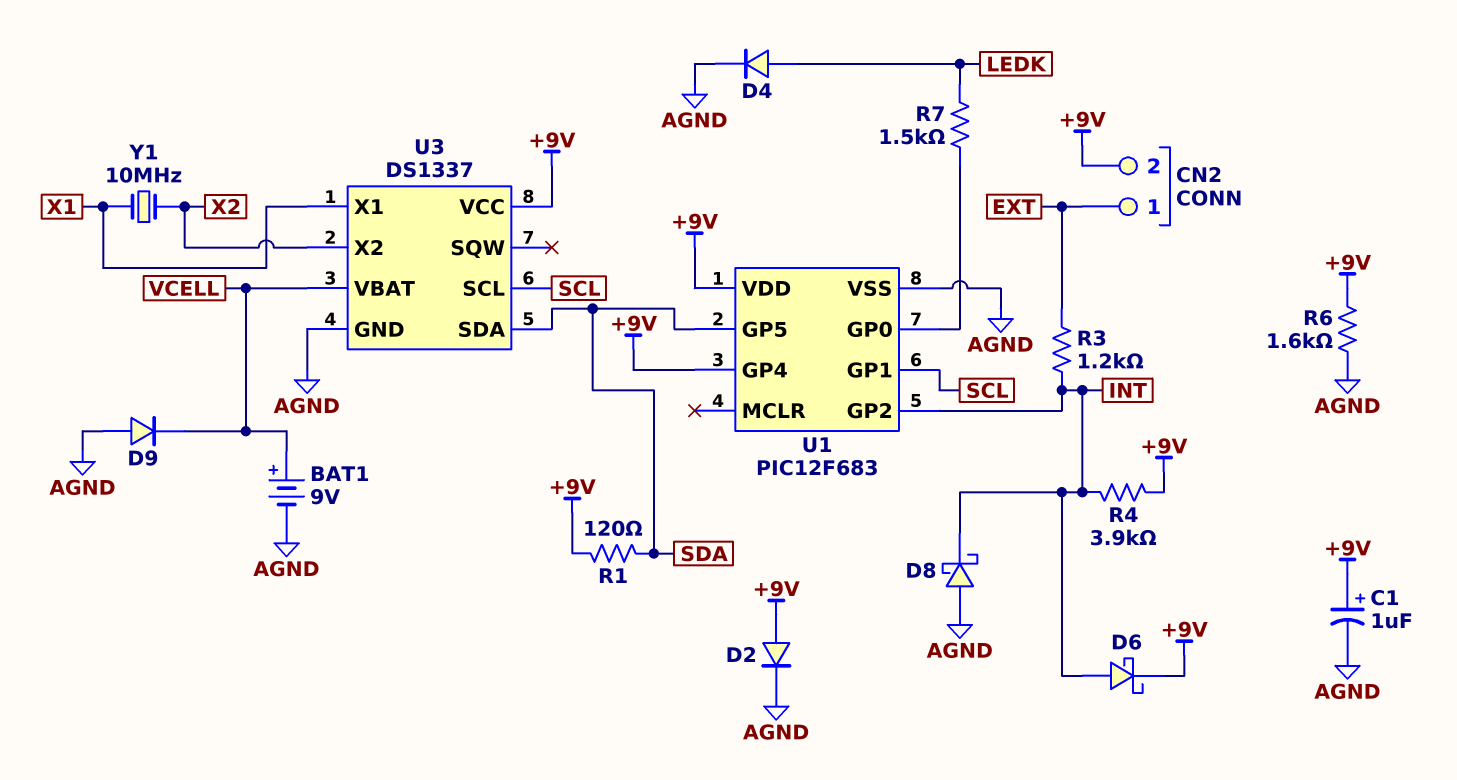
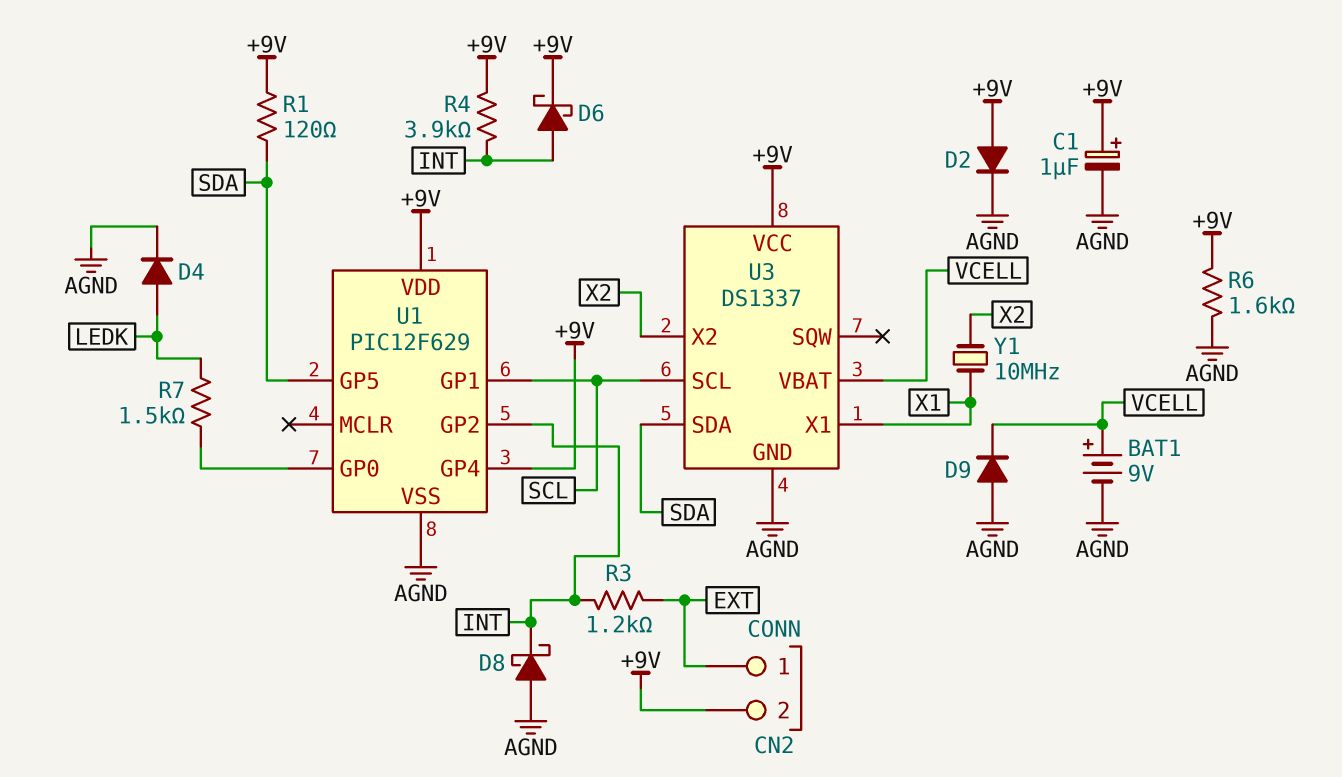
U1: PIC12F683 -> PIC12F629

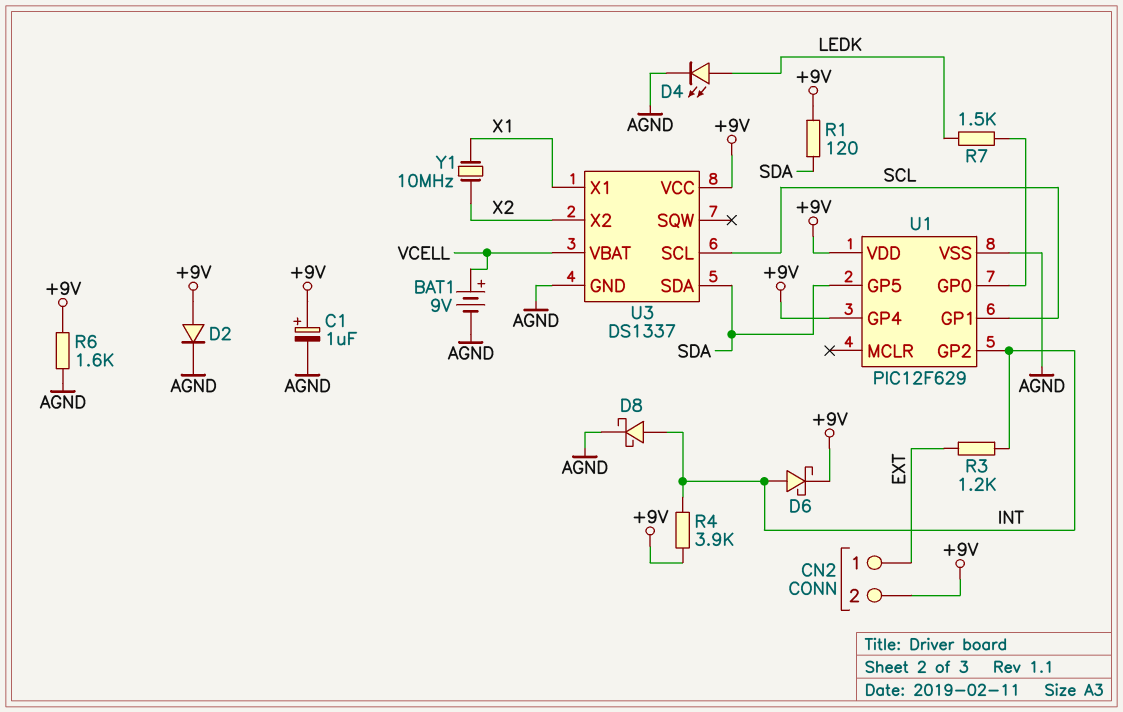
D4: diode (A LEDK, K AGND) -> LED (A LEDK, K AGND)
D8: schottky (A AGND, K INT) -> schottky (A INT, K AGND)
D9: diode (A AGND, K VCELL) -> none

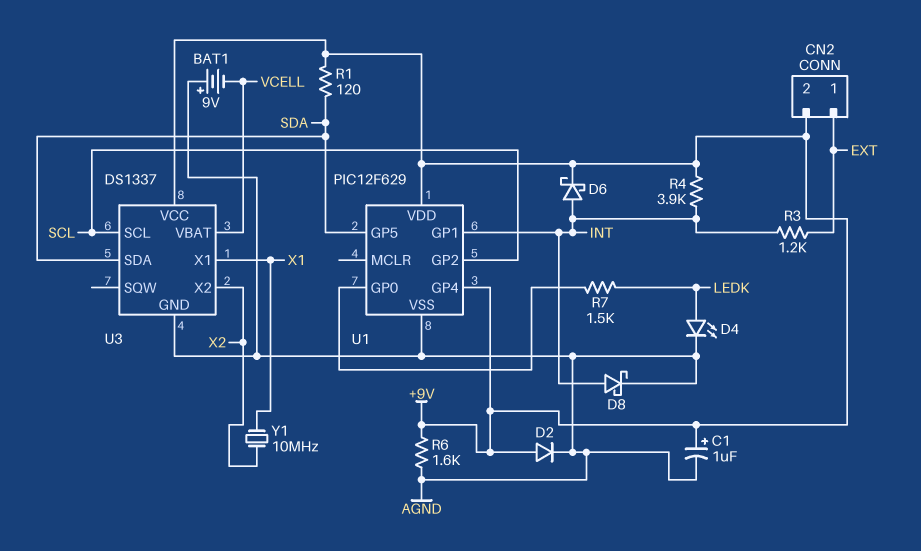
BAT1: 9V (plus VCELL, minus AGND) -> 9V (plus AGND, minus VCELL)
U1 pin GP1: SCL -> INT
U1 pin GP2: INT -> SCL

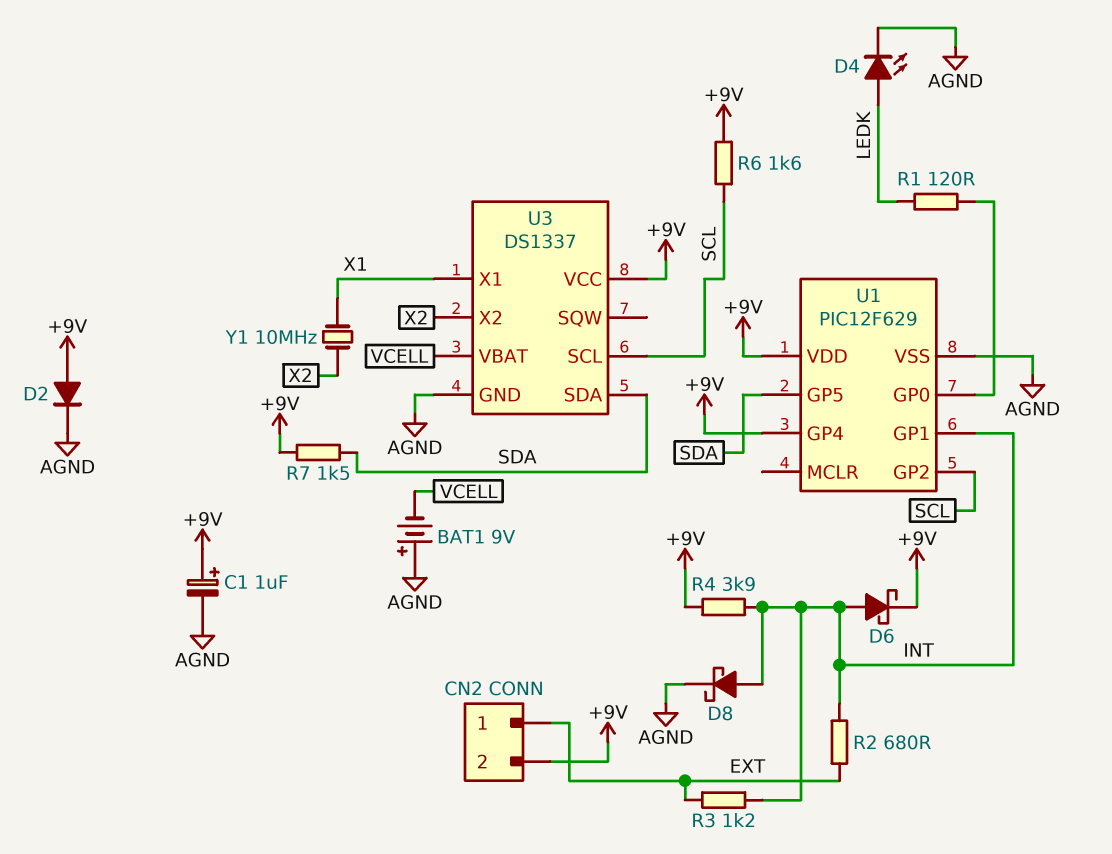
R1: 120 (+9V, SDA) -> 120 (LEDK, U1/GP0)
R2: none -> 680 (EXT, INT)
R6: 1.6k (+9V, AGND) -> 1.6k (+9V, SCL)
R7: 1.5k (LEDK, U1/GP0) -> 1.5k (+9V, SDA)

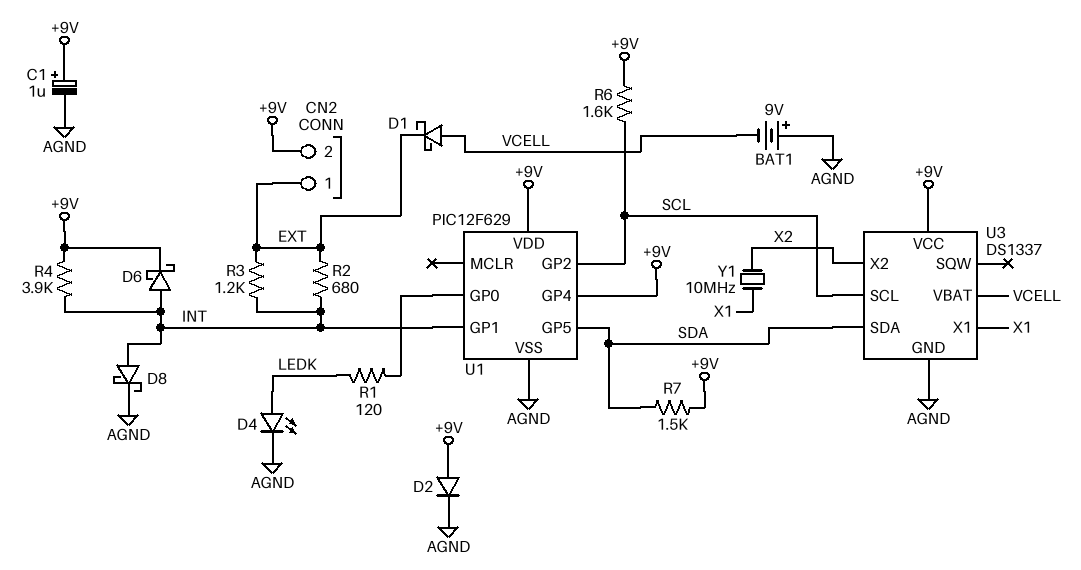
D1: none -> schottky (A VCELL, K EXT)

